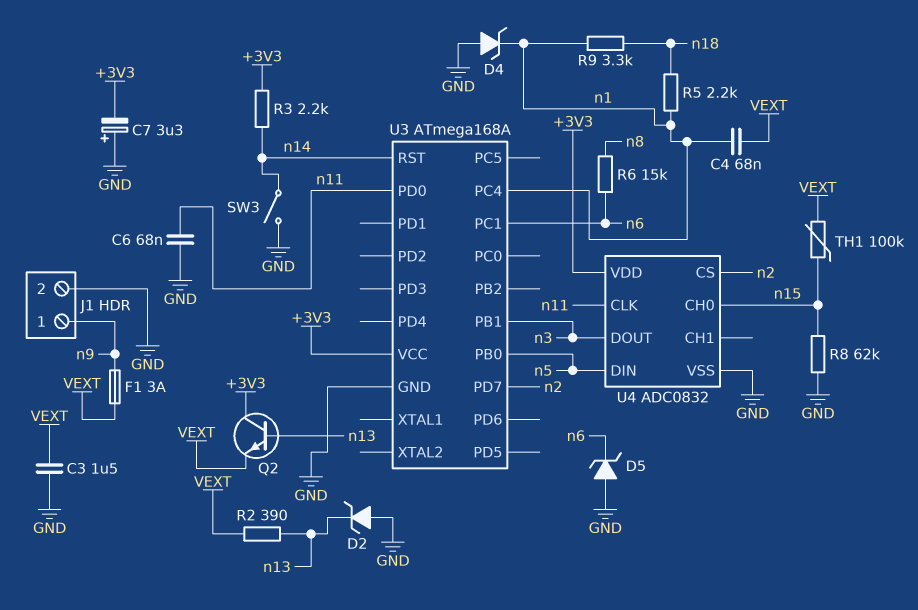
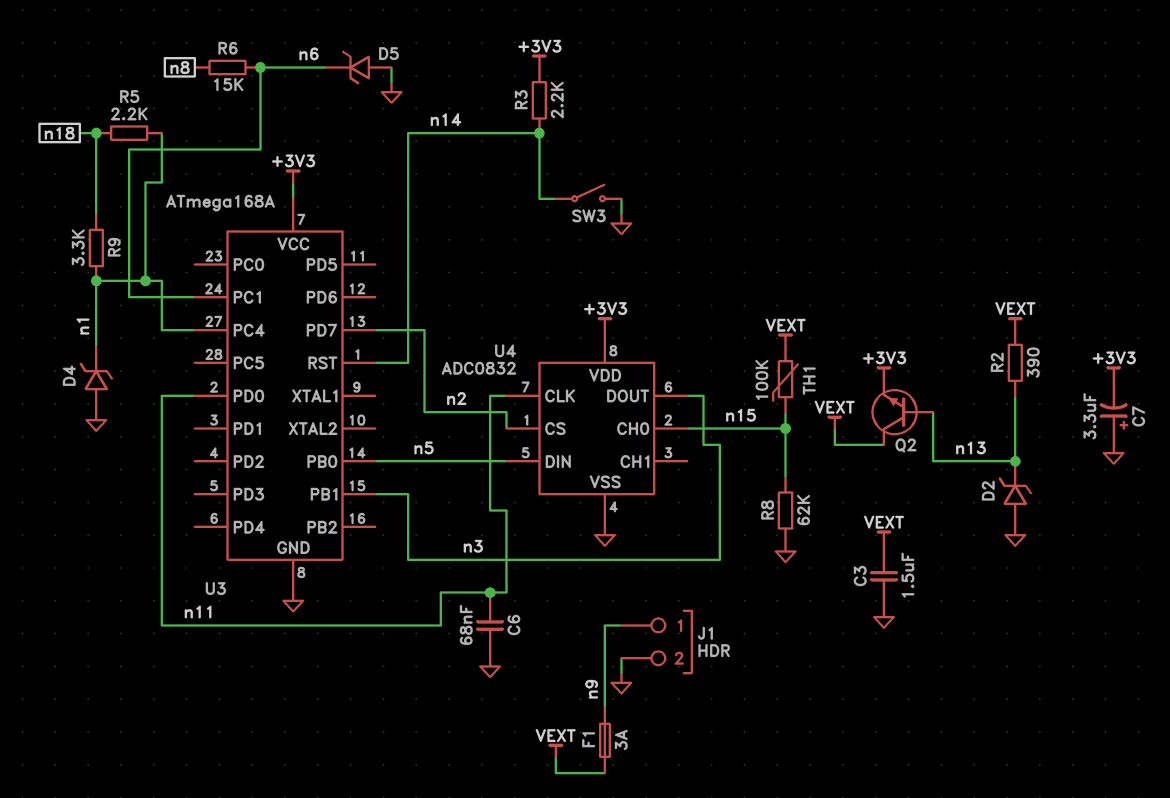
C4: 68nF (VEXT, n1) -> none
Q2: NPN (B n13, C +3V3, E VEXT) -> NPN (B n13, C VEXT, E +3V3)

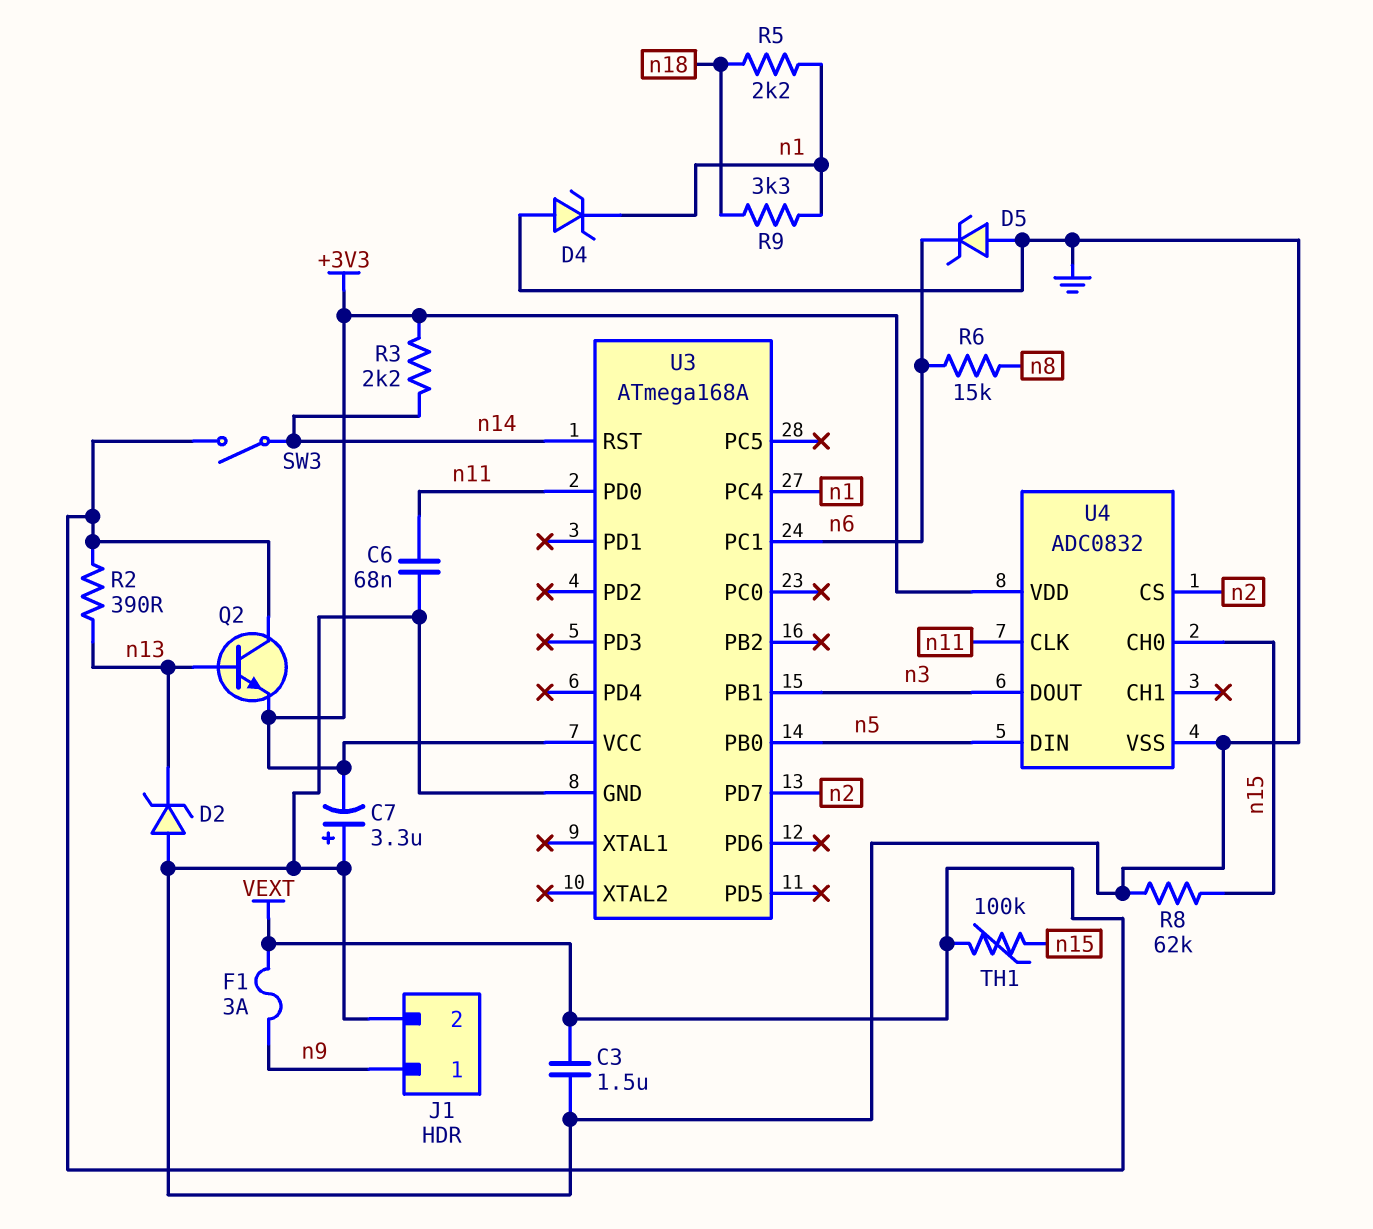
SW3: switch (GND, n14) -> switch (VEXT, n14)

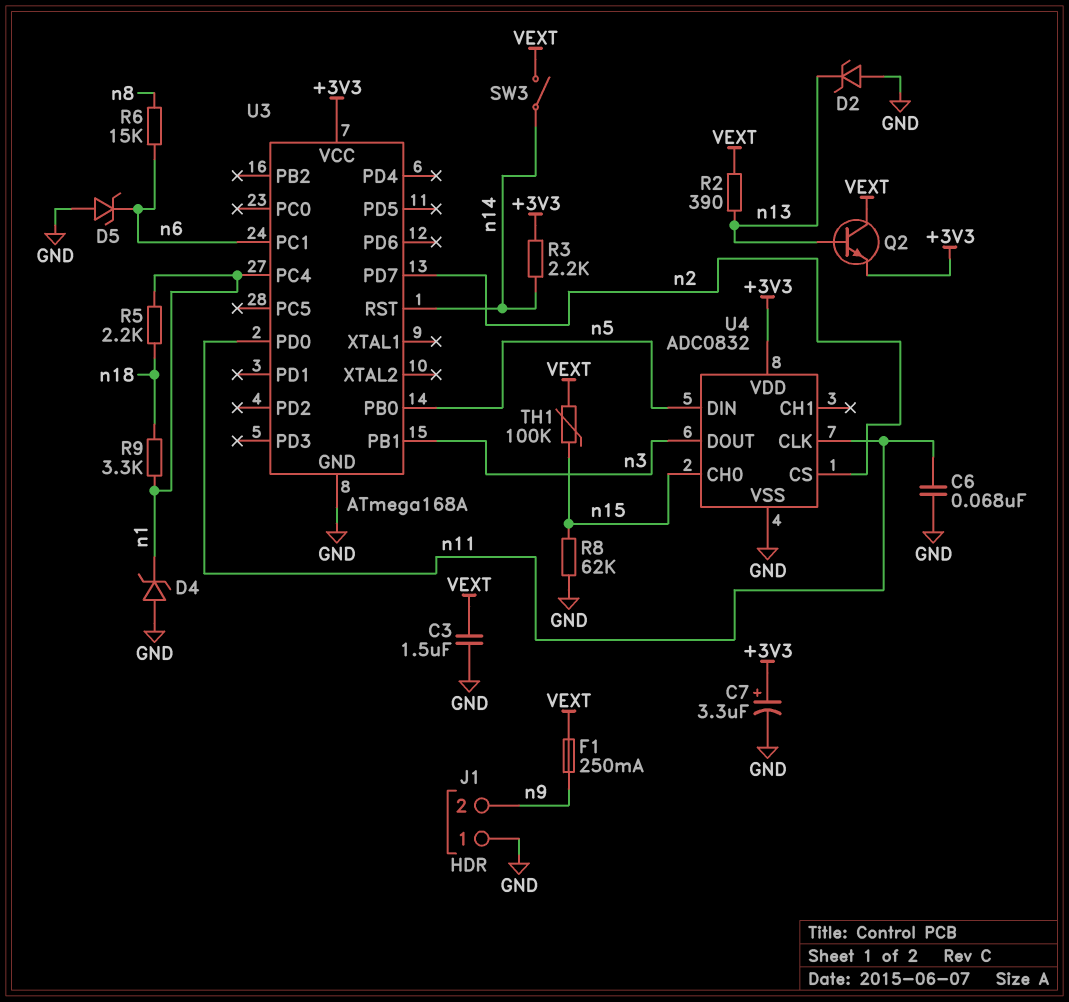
C7: 3.3uF (plus GND, minus +3V3) -> 3.3uF (plus +3V3, minus GND)
F1: 3A (VEXT, n9) -> 250mA (VEXT, n9)
J1 pin 1: n9 -> GND
J1 pin 2: GND -> n9

